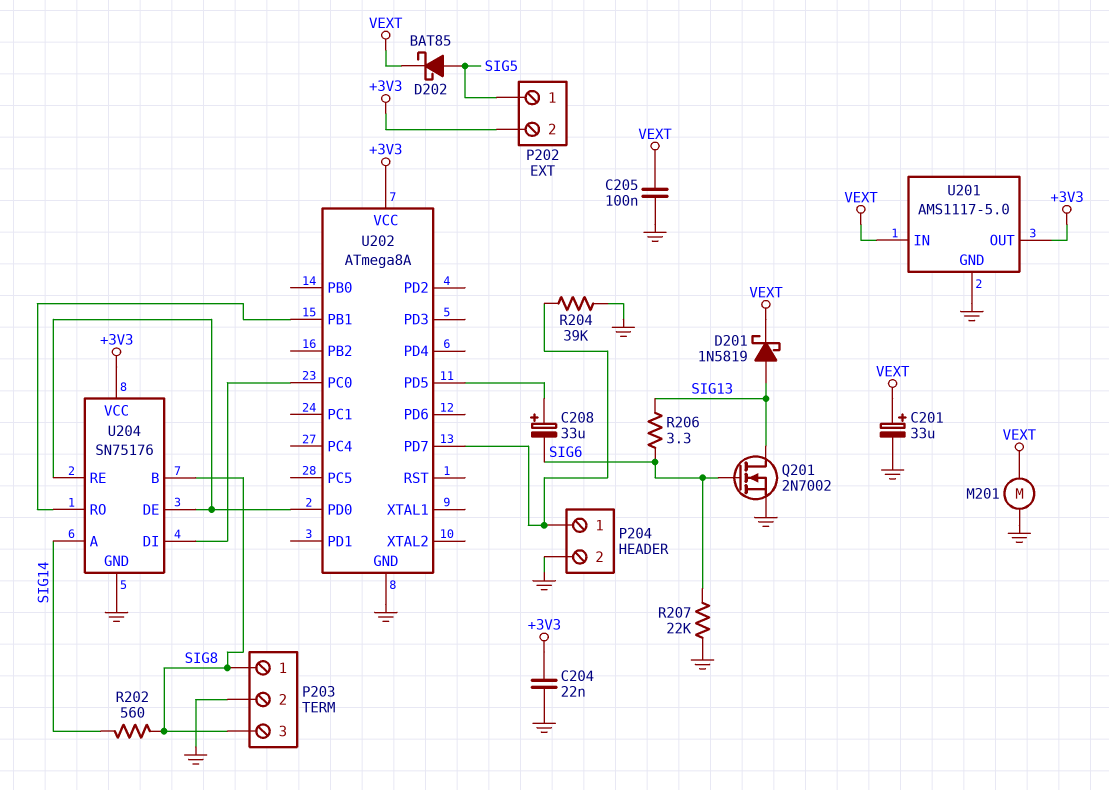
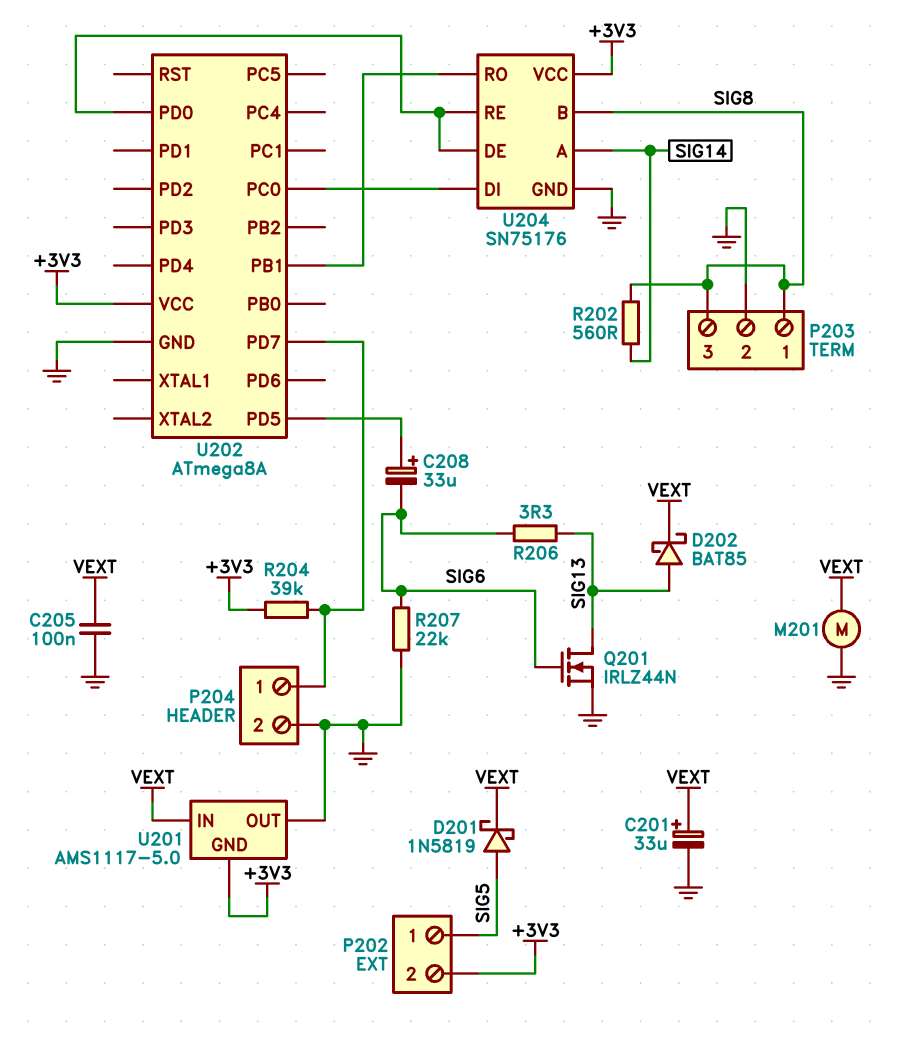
C204: 22nF (+3V3, GND) -> none
D201: schottky 1N5819 (A SIG13, K VEXT) -> schottky 1N5819 (A SIG5, K VEXT)
D202: schottky BAT85 (A SIG5, K VEXT) -> schottky BAT85 (A SIG13, K VEXT)
Q201: NMOS 2N7002 (G SIG6, D SIG13, S GND) -> NMOS IRLZ44N (G SIG6, D SIG13, S GND)
R204: 39k (GND, P204/1) -> 39k (+3V3, P204/1)
U201 pin GND: GND -> +3V3
U201 pin OUT: +3V3 -> GND

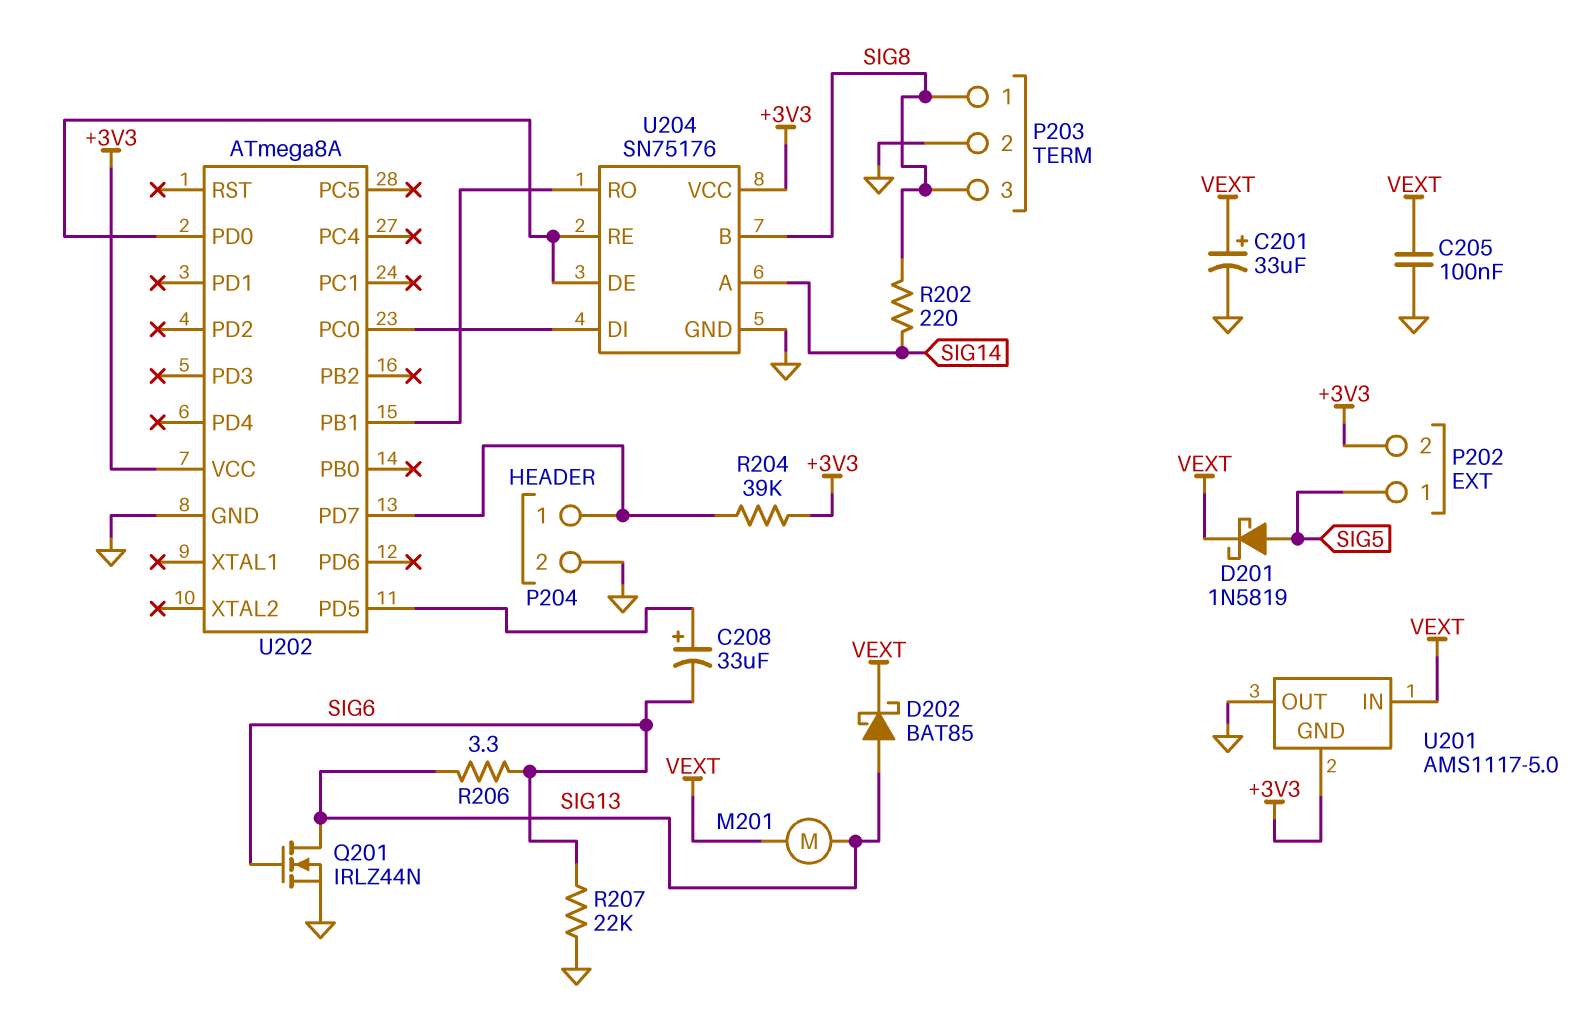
M201: motor (GND, VEXT) -> motor (SIG13, VEXT)
R202: 560 (SIG8, SIG14) -> 220 (SIG8, SIG14)

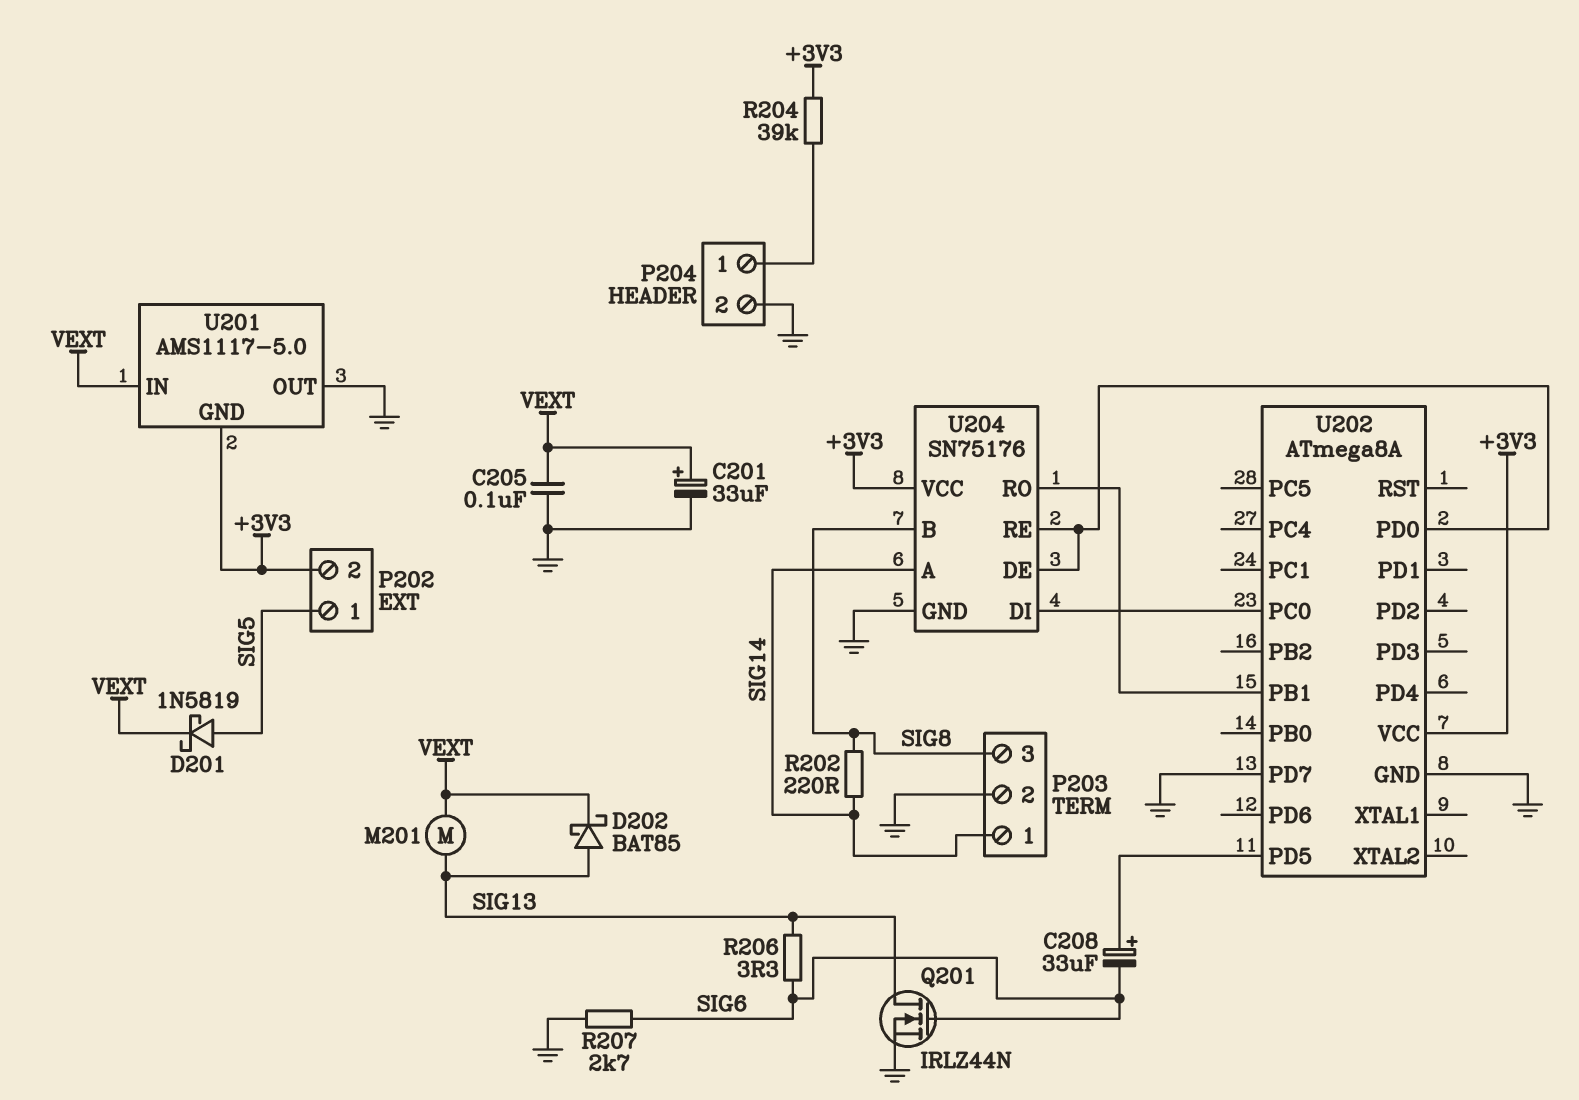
P203 pin 1: SIG8 -> SIG14
R207: 22k (GND, SIG6) -> 2.7k (GND, SIG6)
U202 pin PD7: P204/1 -> GND

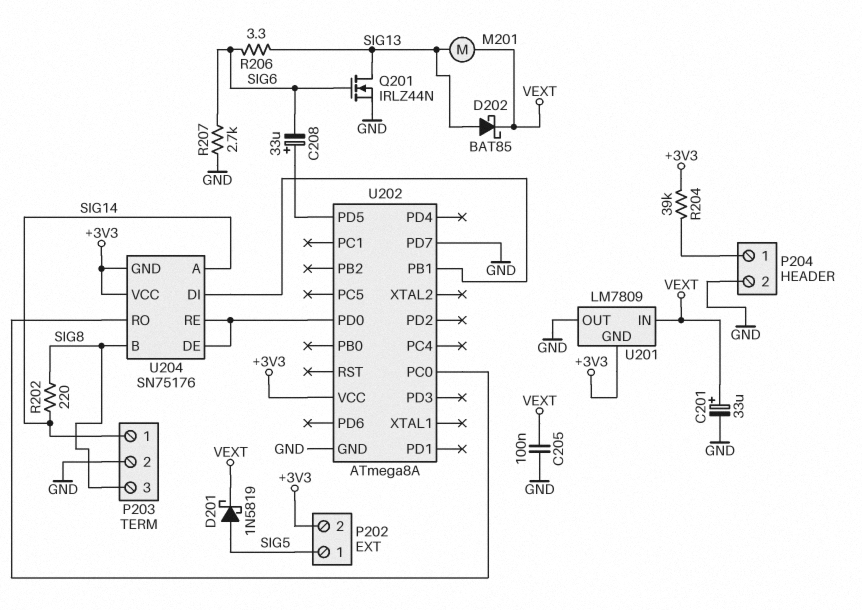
U201: AMS1117-5.0 -> LM7809
U204 pin DI: U202/PC0 -> U202/PB1
U204 pin GND: GND -> +3V3
U204 pin RO: U202/PB1 -> U202/PC0

